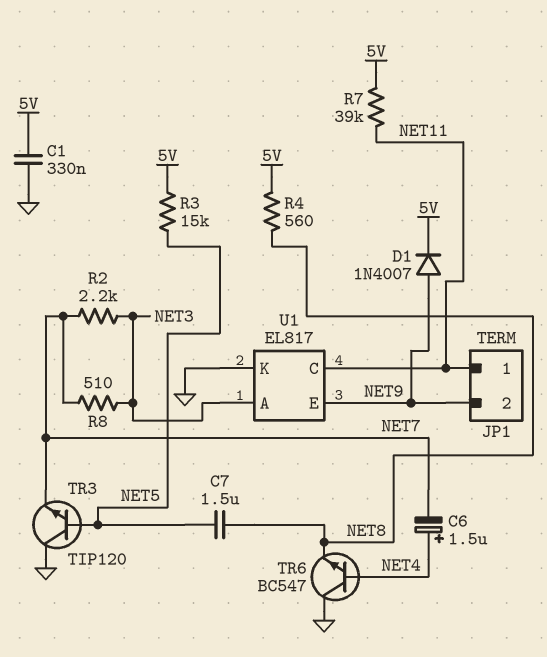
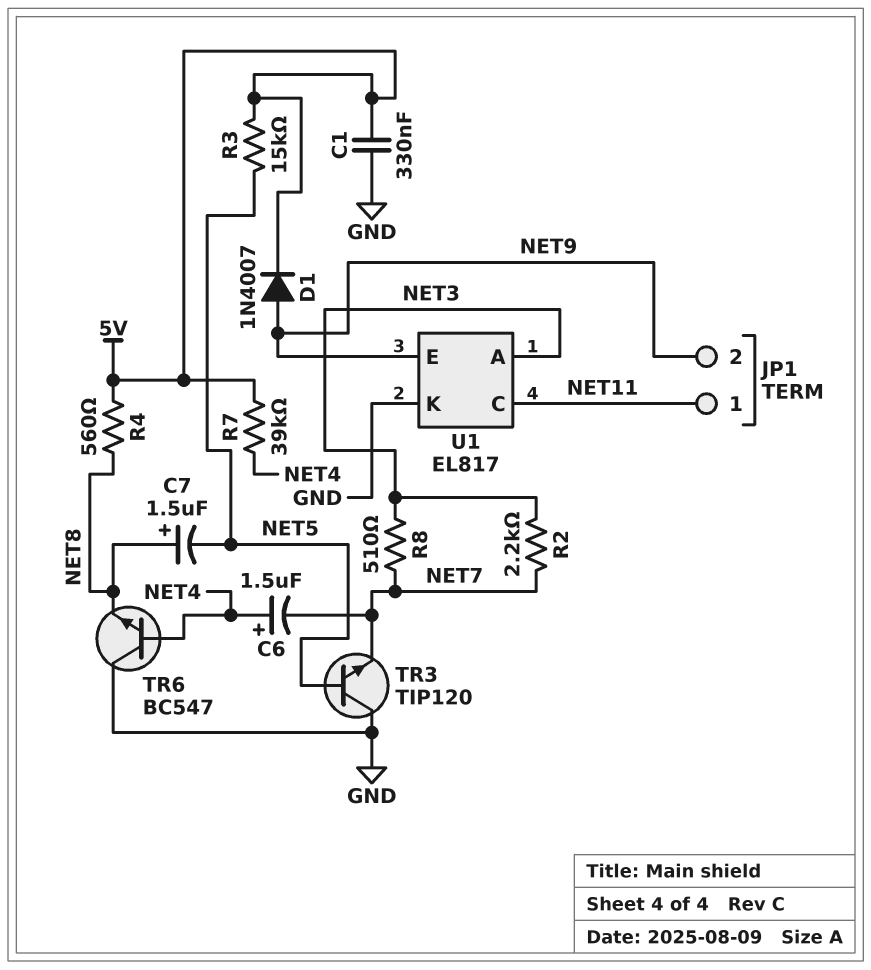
C7: 1.5uF (NET5, NET8) -> 1.5uF (plus NET8, minus NET5)
R7: 39k (5V, NET11) -> 39k (5V, NET4)

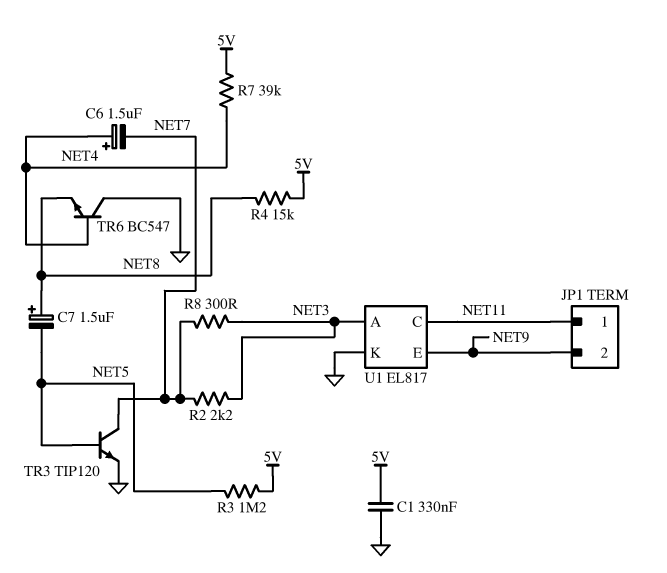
D1: diode 1N4007 (A NET9, K 5V) -> none
R3: 15k (5V, NET5) -> 1.2M (5V, NET5)
R4: 560 (5V, NET8) -> 15k (5V, NET8)
R8: 510 (NET3, NET7) -> 300 (NET3, NET7)
TR3: NPN TIP120 (B NET5, C GND, E NET7) -> NPN TIP120 (B NET5, C NET7, E GND)

